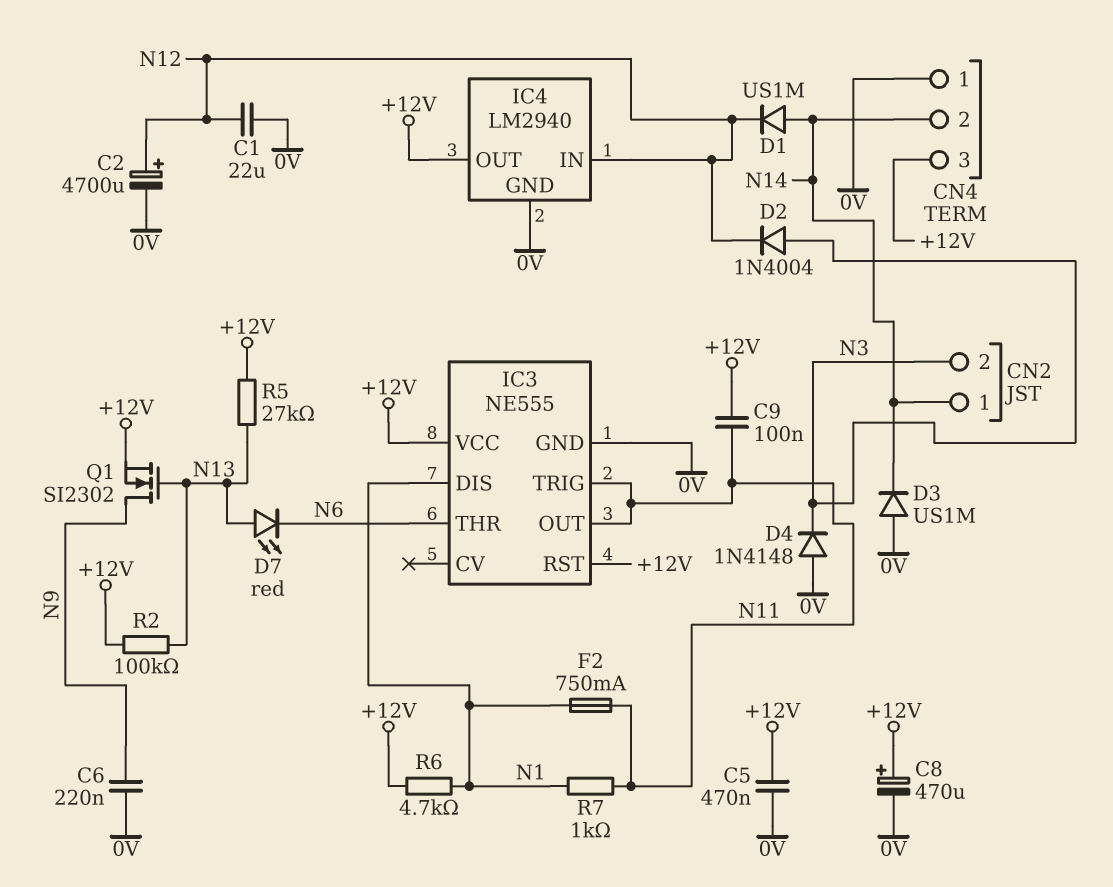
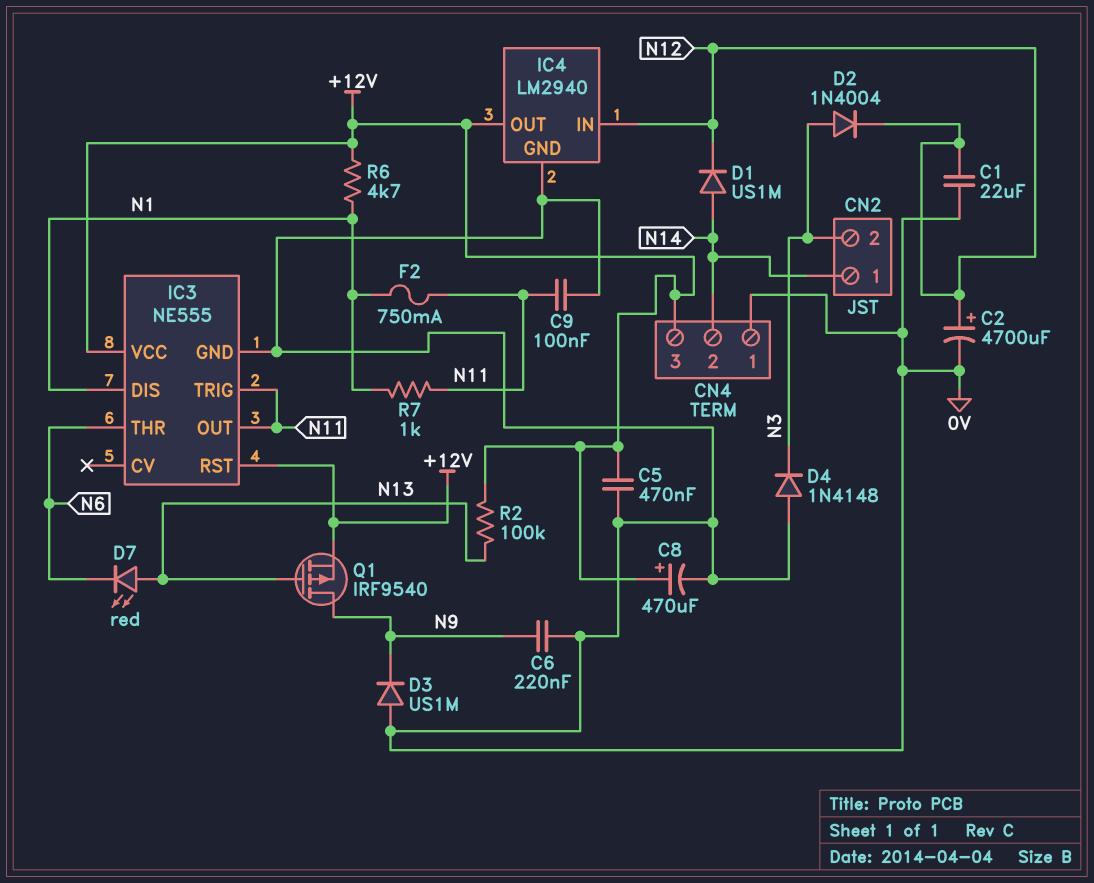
C9: 100nF (+12V, N11) -> 100nF (0V, N11)
D3: diode US1M (A 0V, K N14) -> diode US1M (A 0V, K N9)
Q1: NMOS SI2302 (G N13, D N9, S +12V) -> PMOS IRF9540 (G N13, D N9, S +12V)
R5: 27k (+12V, N13) -> none

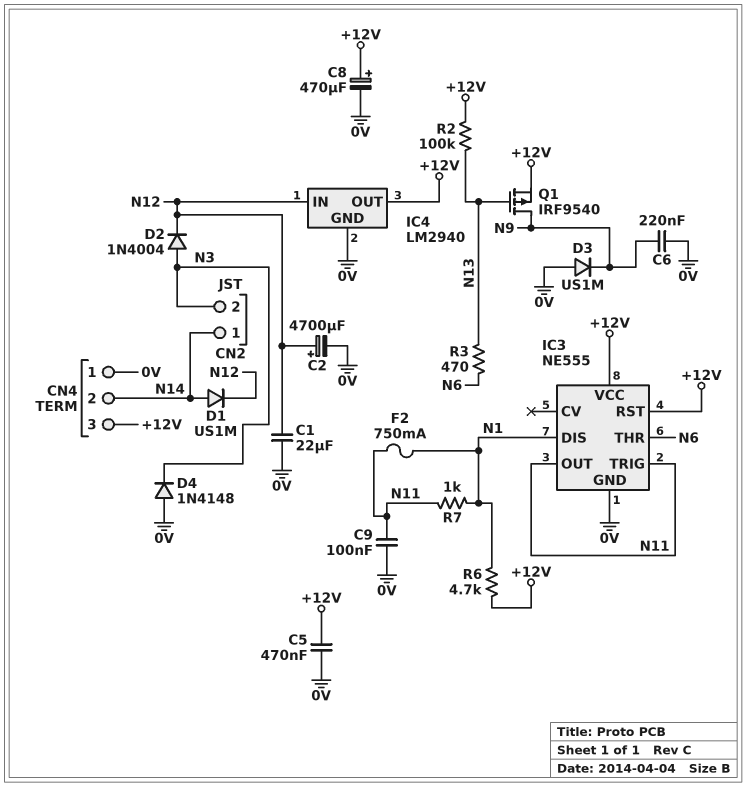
D7: LED red (A N13, K N6) -> none
R3: none -> 470 (N6, N13)

